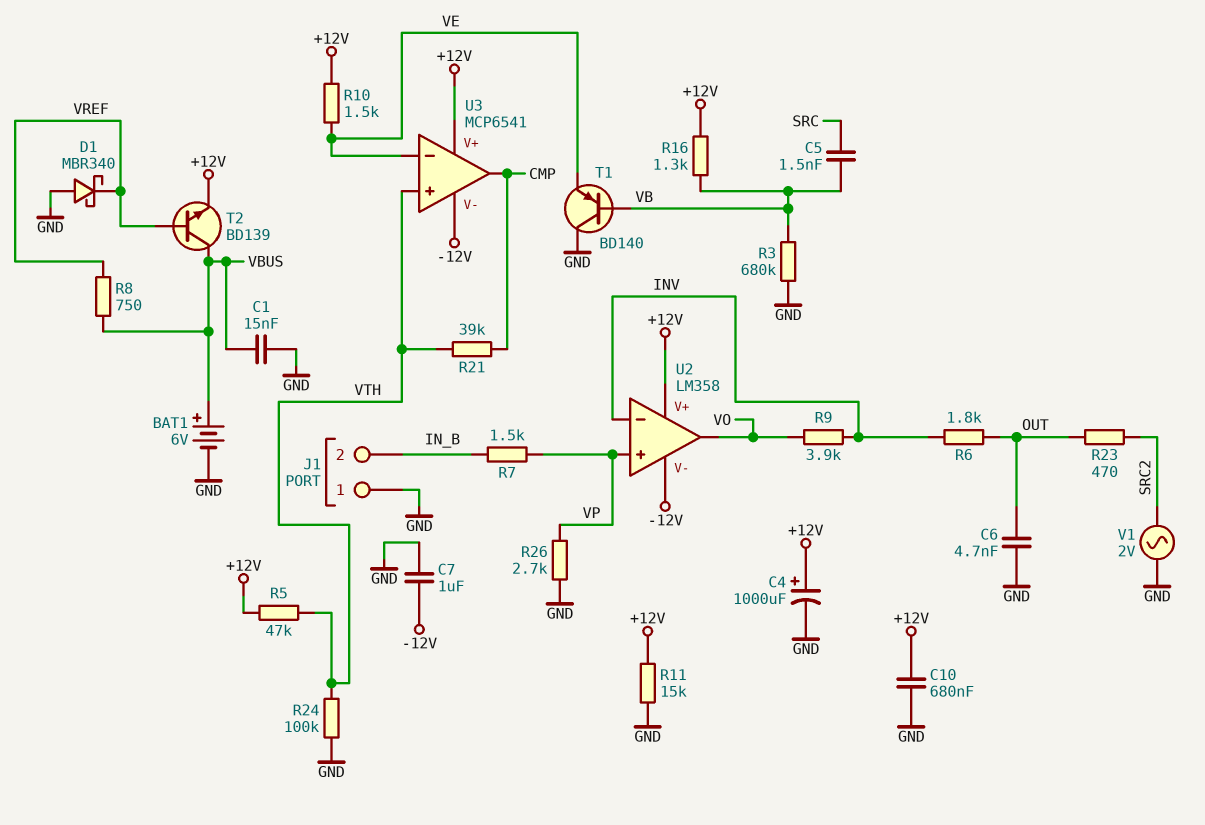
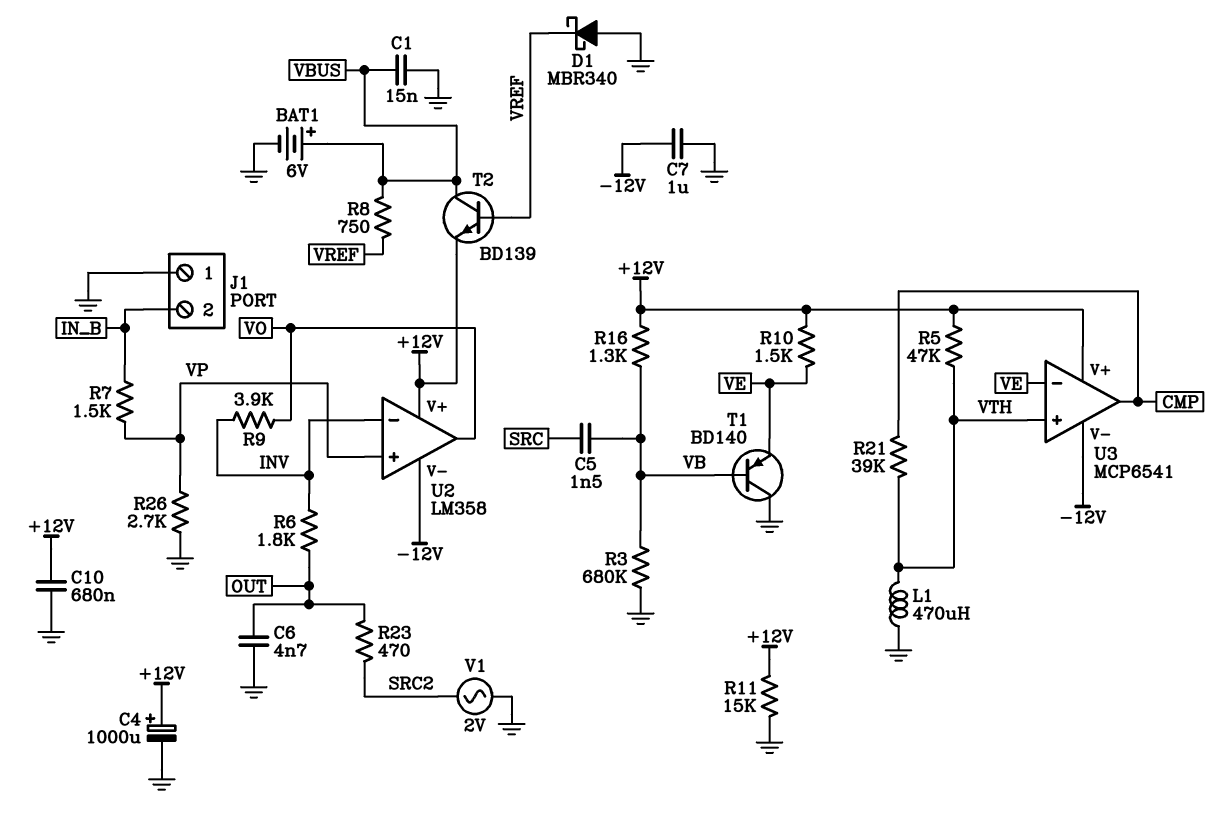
L1: none -> 470uH (GND, VTH)
R24: 100k (GND, VTH) -> none

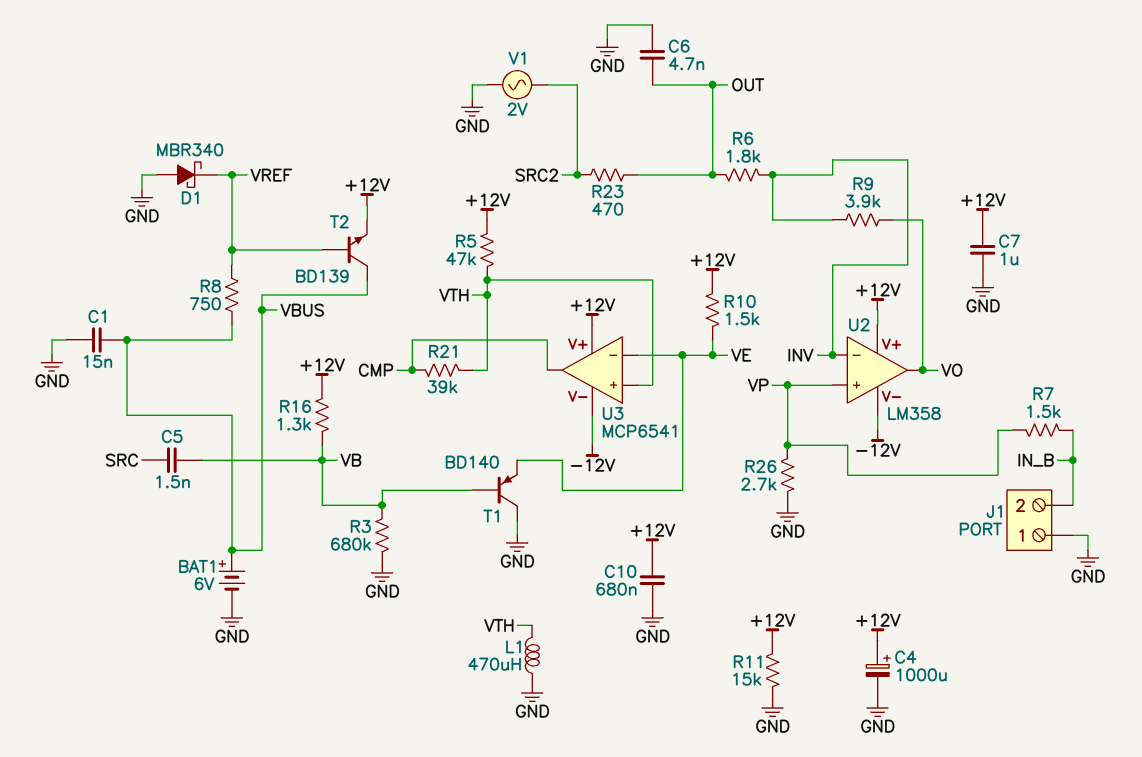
C7: 1uF (-12V, GND) -> 1uF (+12V, GND)

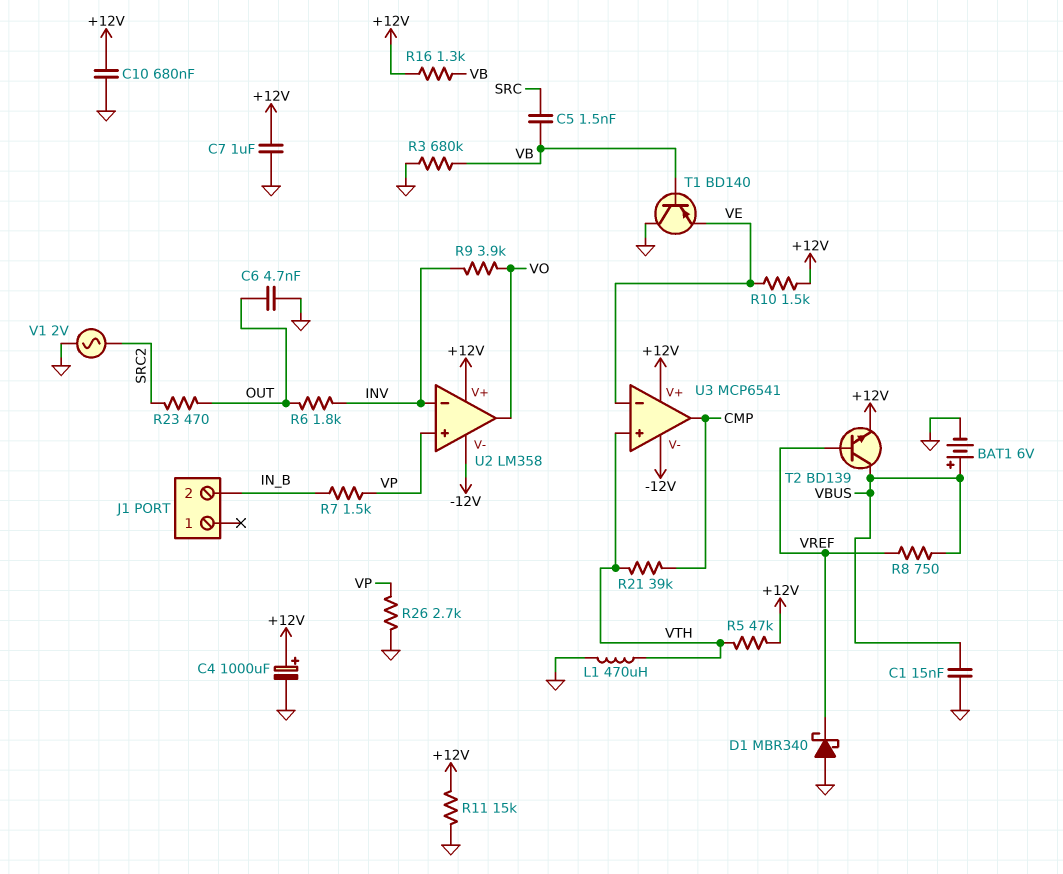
J1 pin 1: GND -> none

